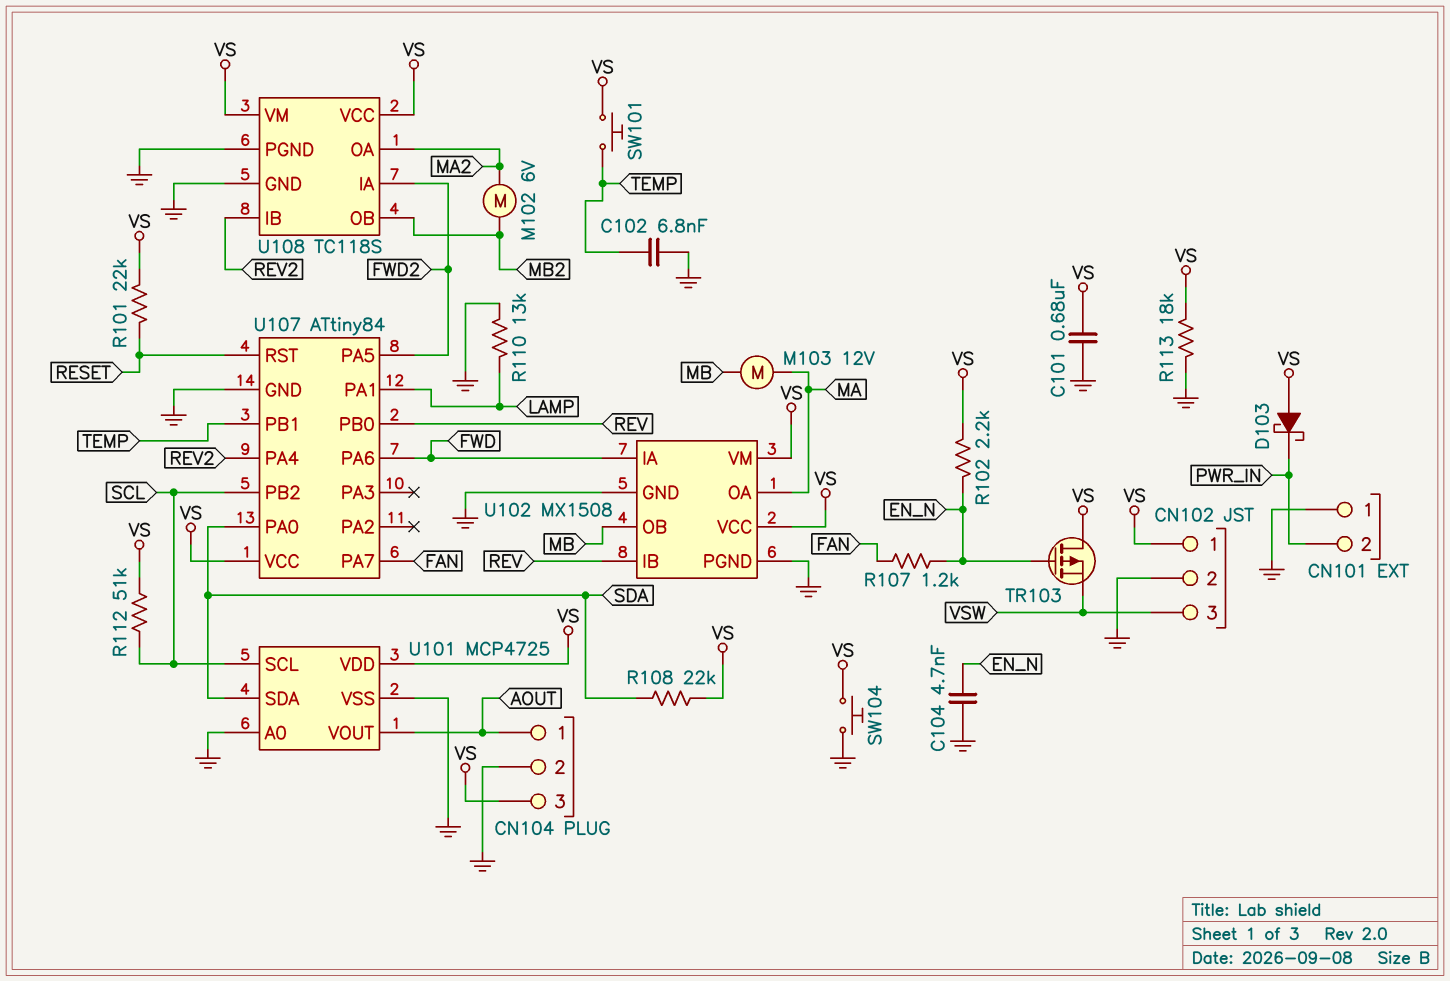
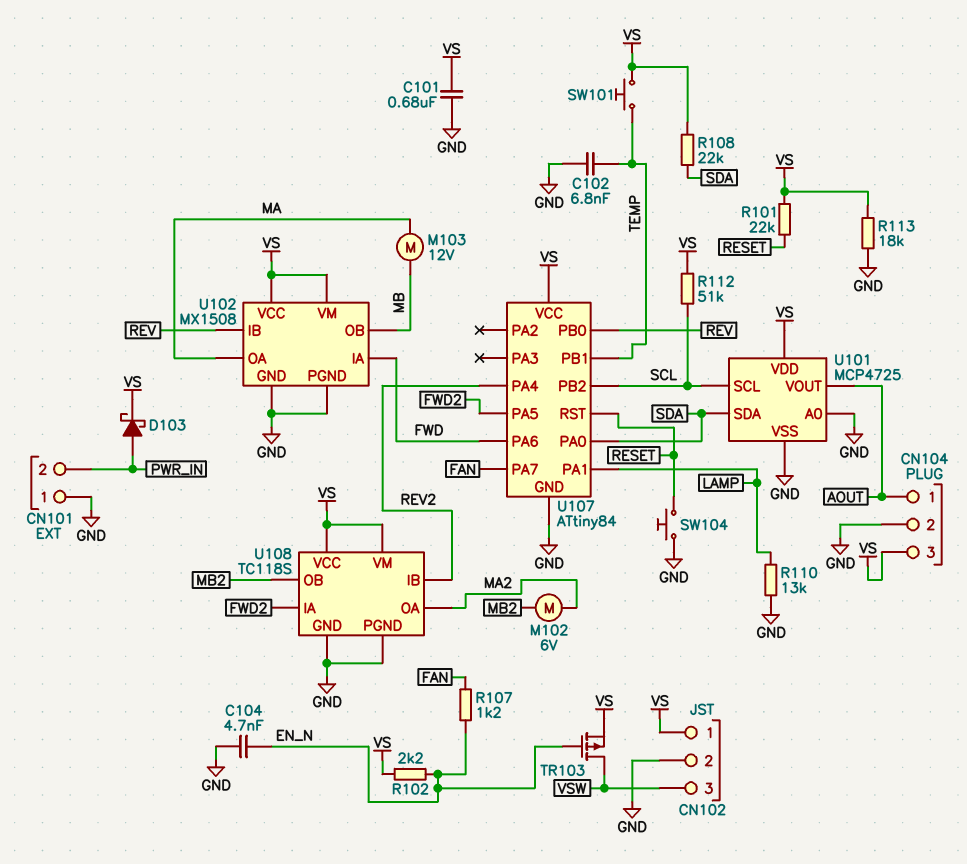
D103: schottky (A VS, K PWR_IN) -> schottky (A PWR_IN, K VS)
SW104: button (GND, VS) -> button (GND, RESET)
TR103: PMOS (G EN_N, D VS, S VSW) -> PMOS (G EN_N, D VSW, S VS)

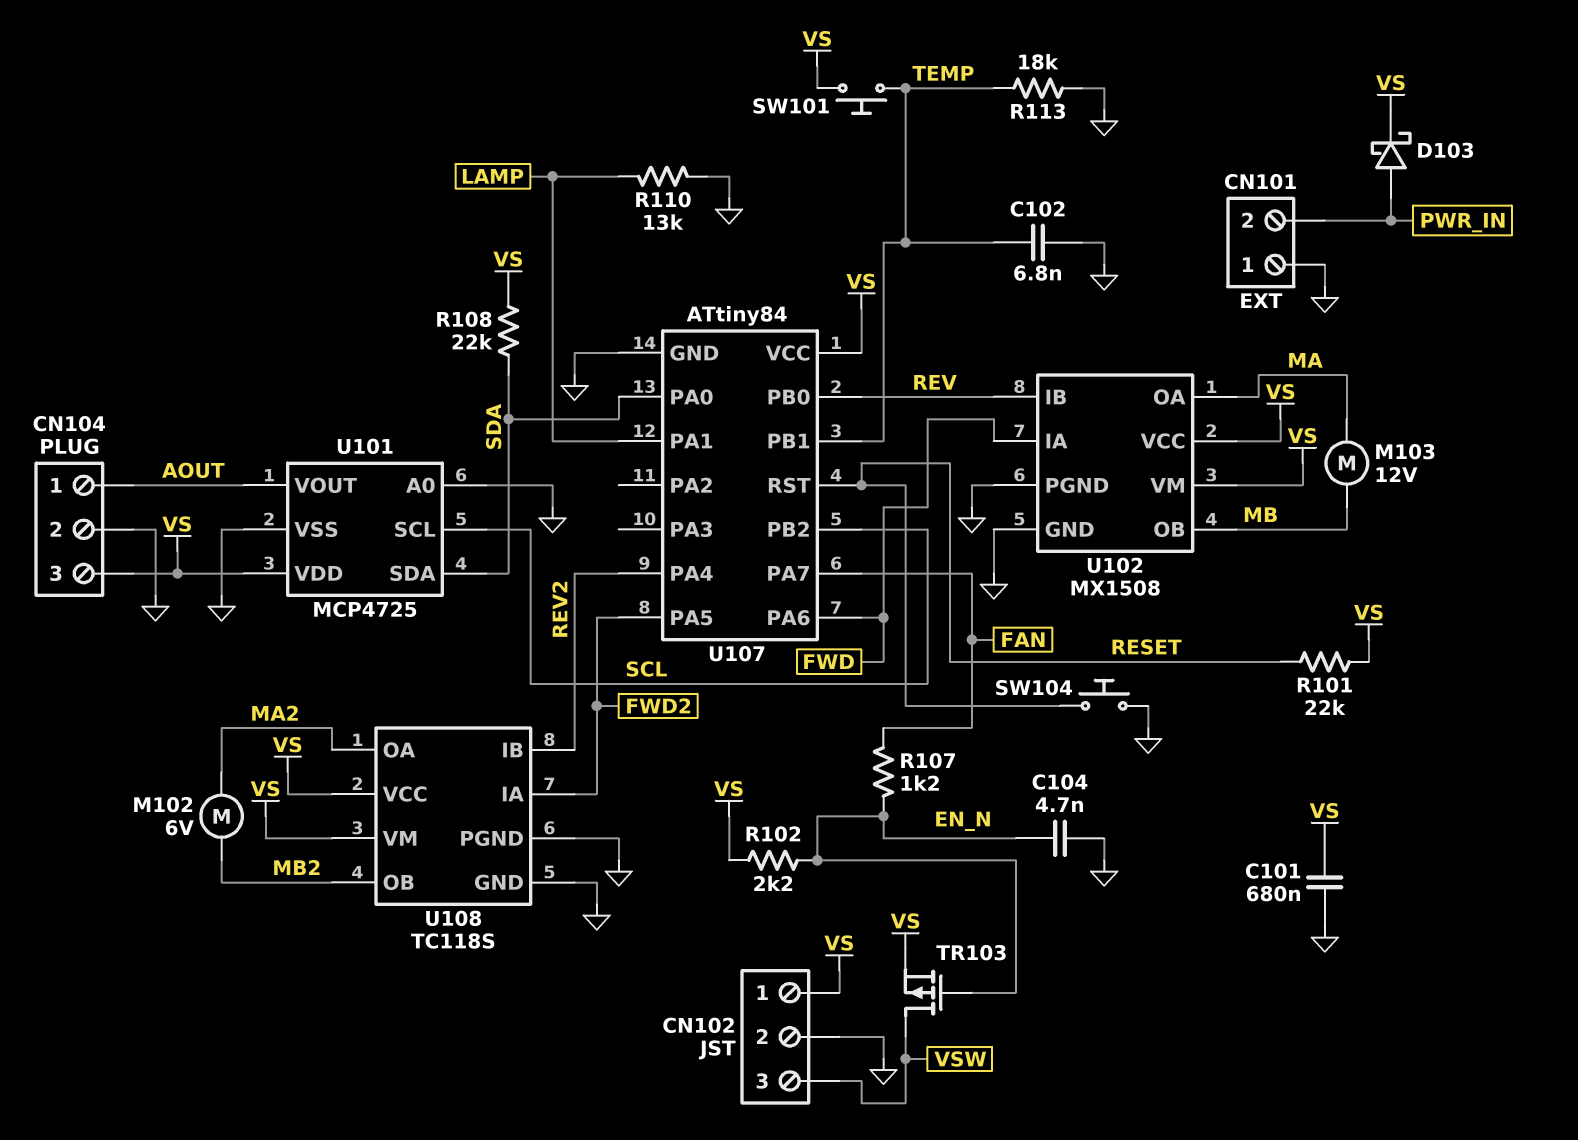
R112: 51k (SCL, VS) -> none
R113: 18k (GND, VS) -> 18k (GND, TEMP)

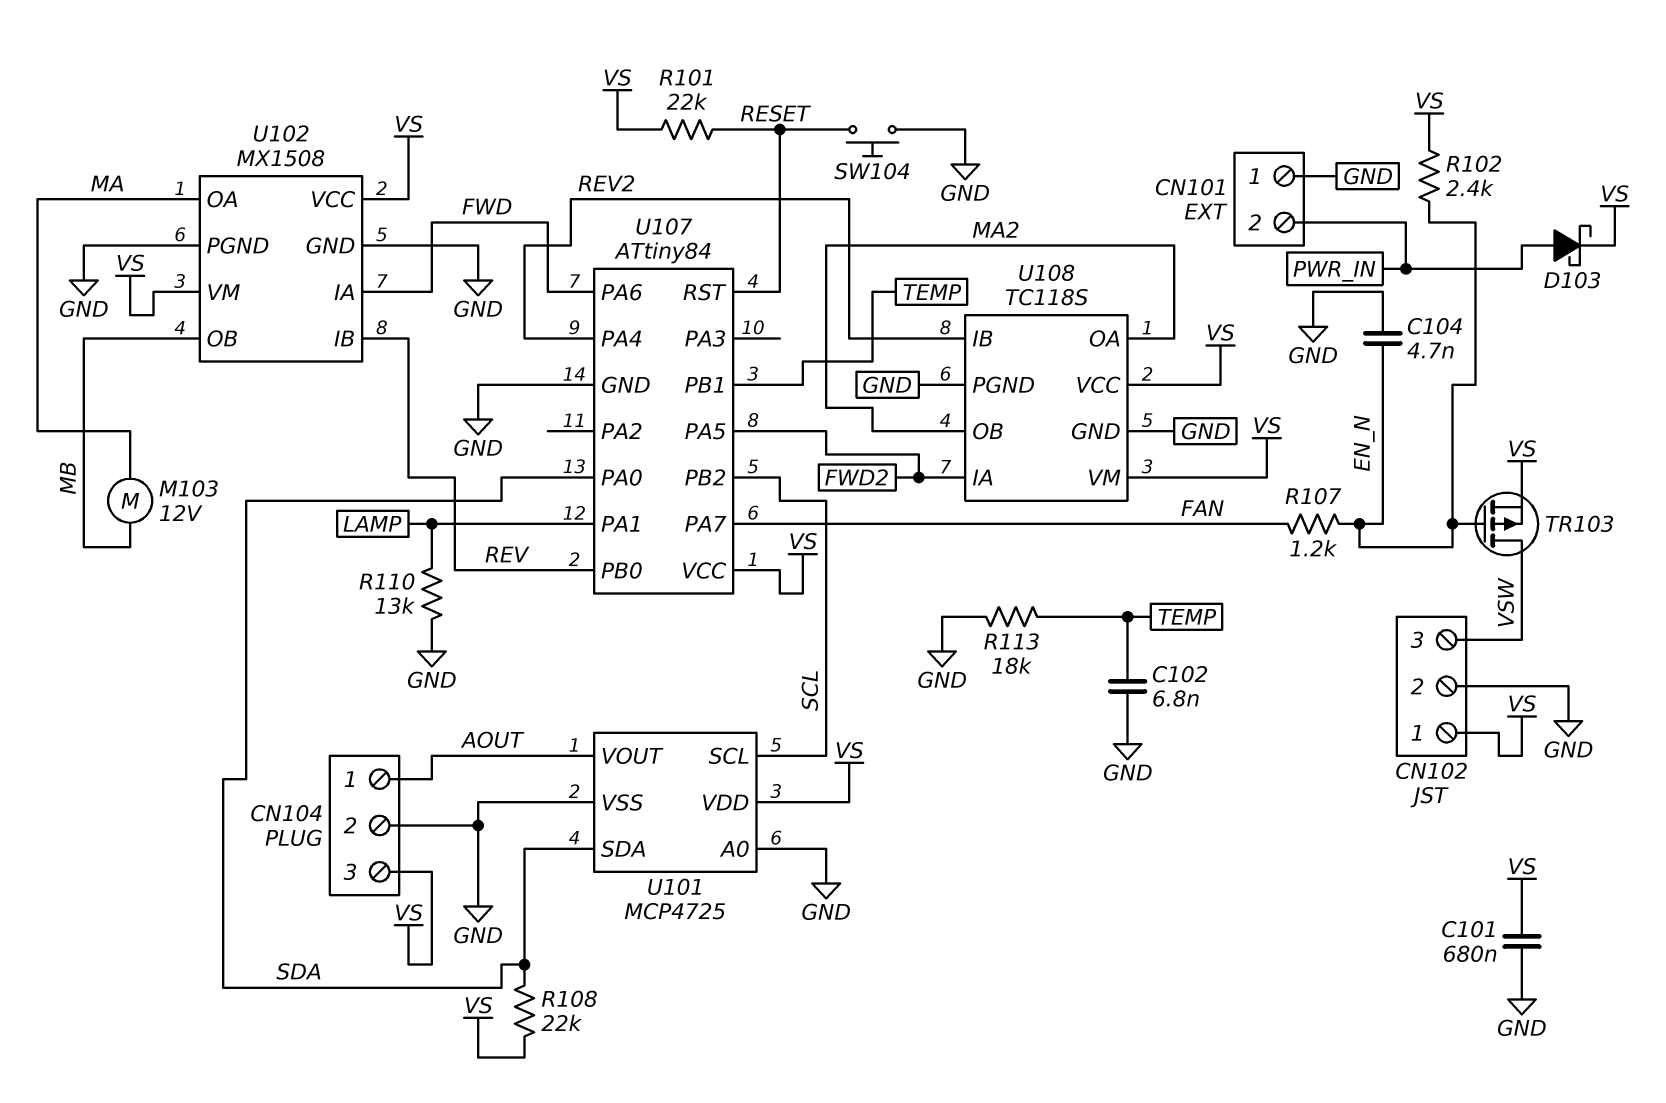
M102: motor 6V (MA2, MB2) -> none
R102: 2.2k (EN_N, VS) -> 2.4k (EN_N, VS)
SW101: button (TEMP, VS) -> none
U108 pin OB: MB2 -> MA2

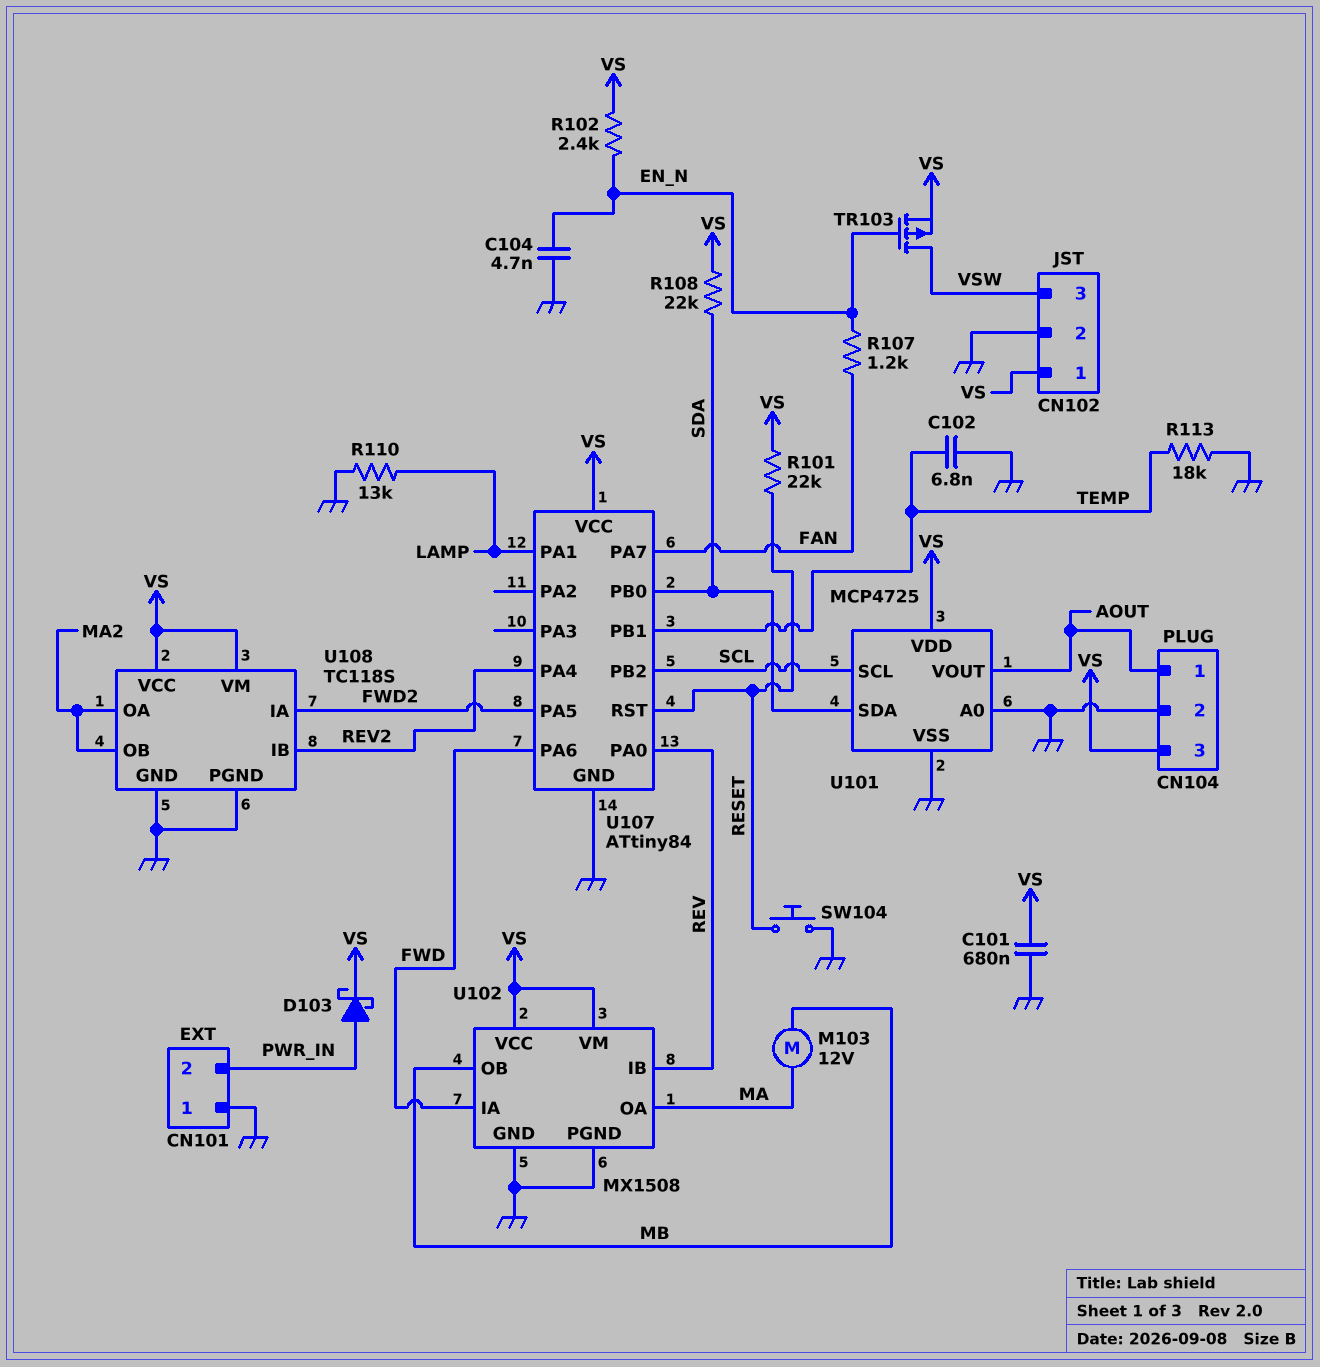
U107 pin PA0: SDA -> REV
U107 pin PB0: REV -> SDA

